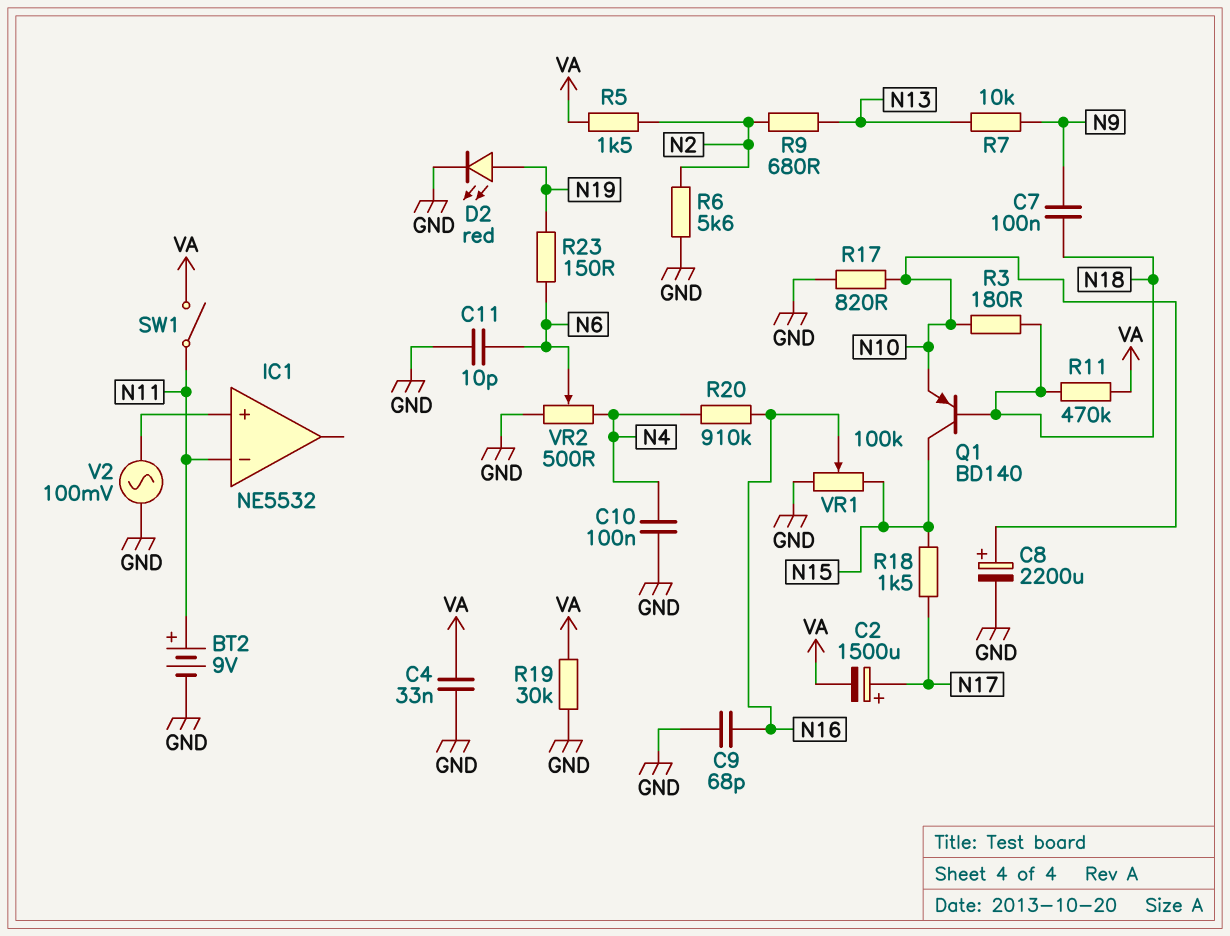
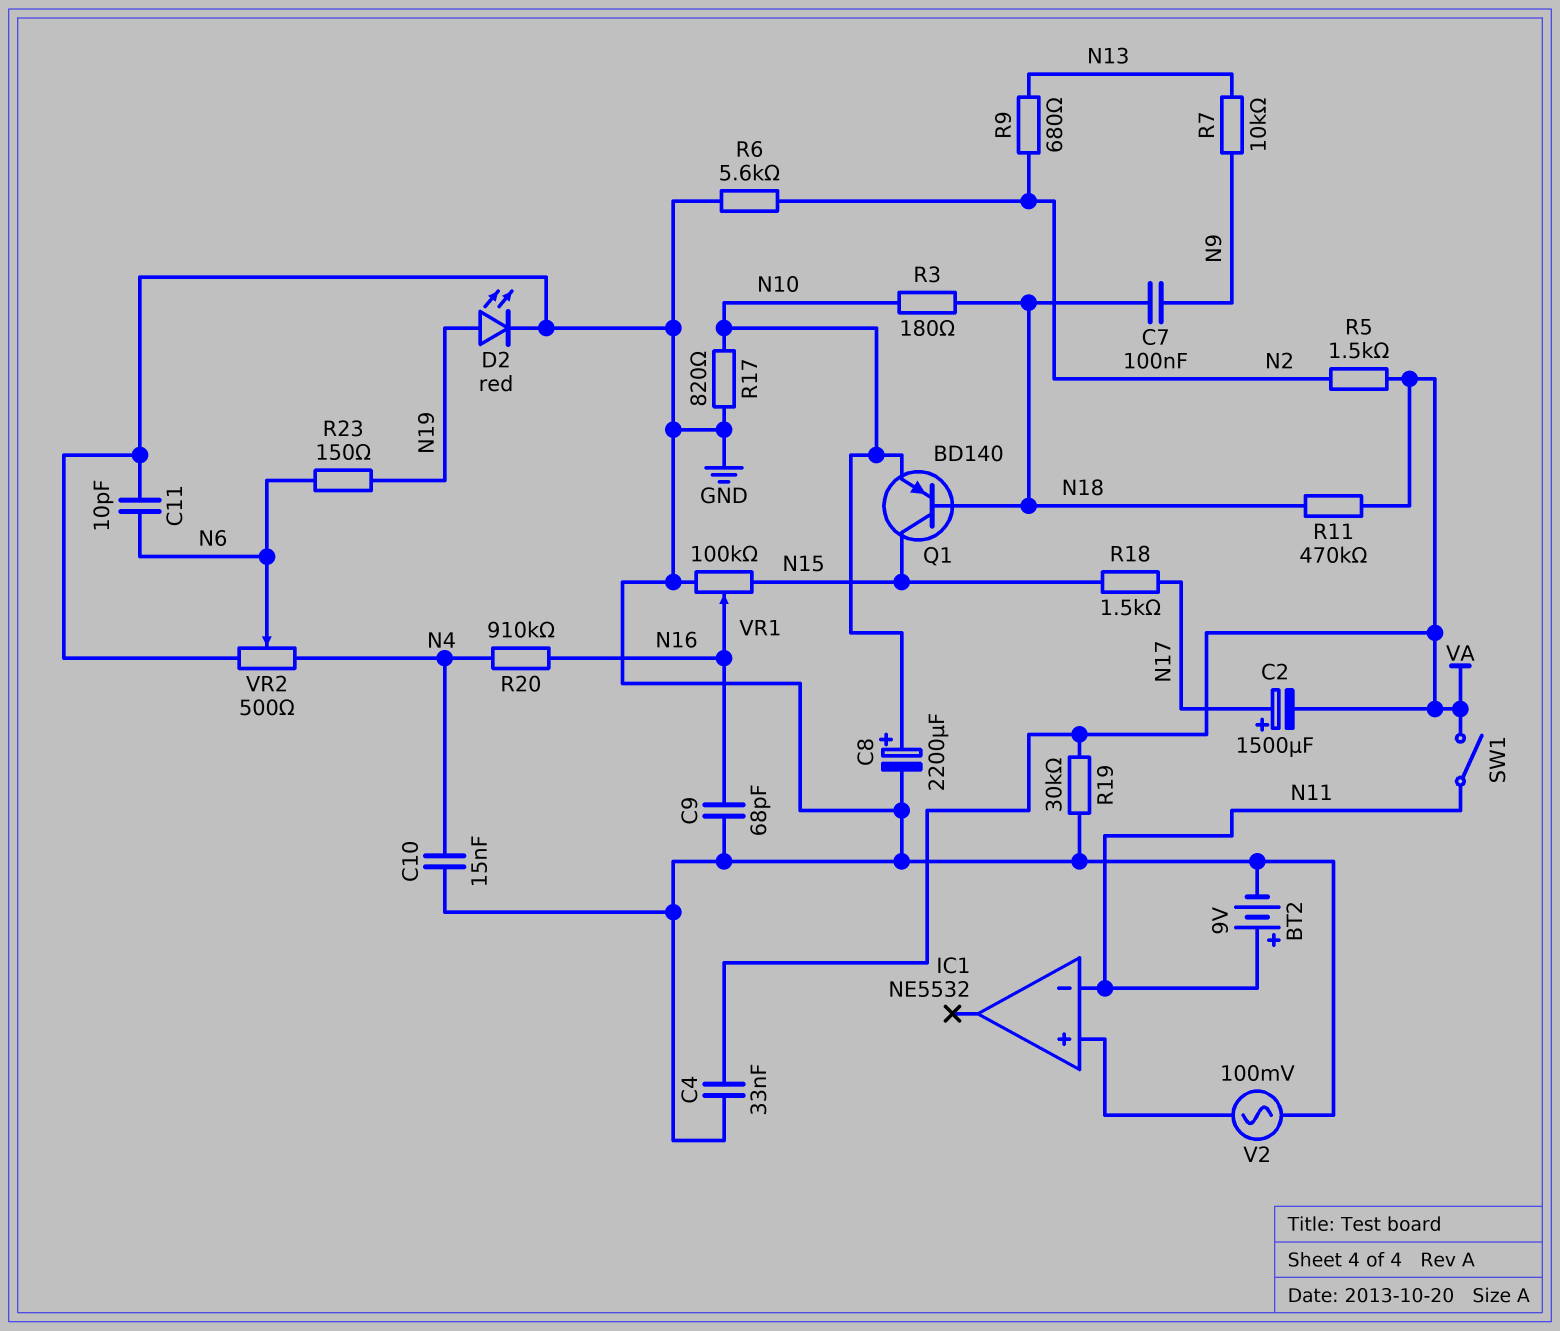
C10: 100nF (GND, N4) -> 15nF (GND, N4)

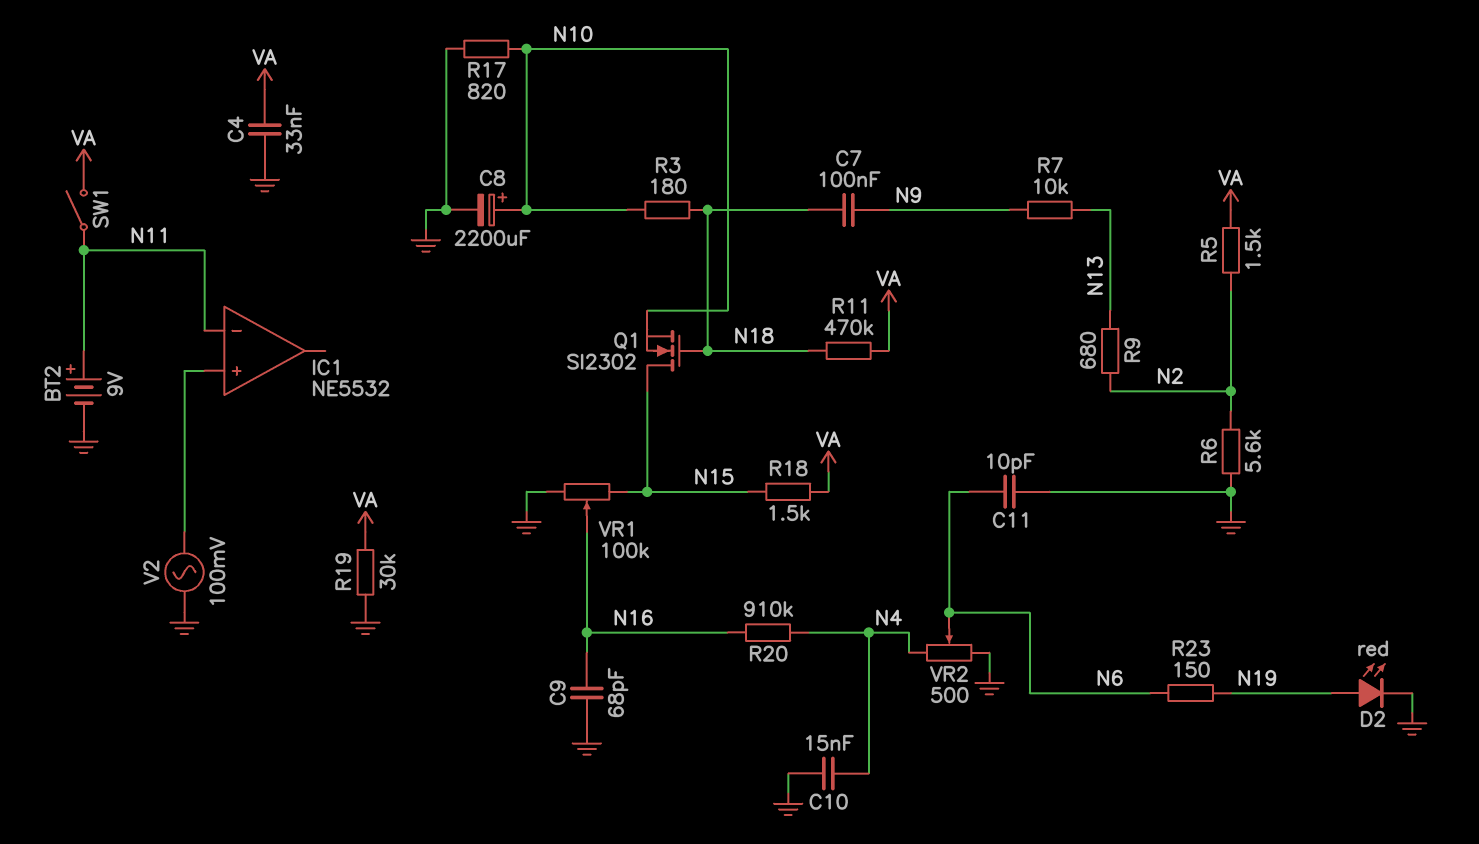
C2: 1500uF (plus N17, minus VA) -> none
Q1: PNP BD140 (B N18, C N15, E N10) -> NMOS SI2302 (G N18, D N15, S N10)
R18: 1.5k (N15, N17) -> 1.5k (N15, VA)

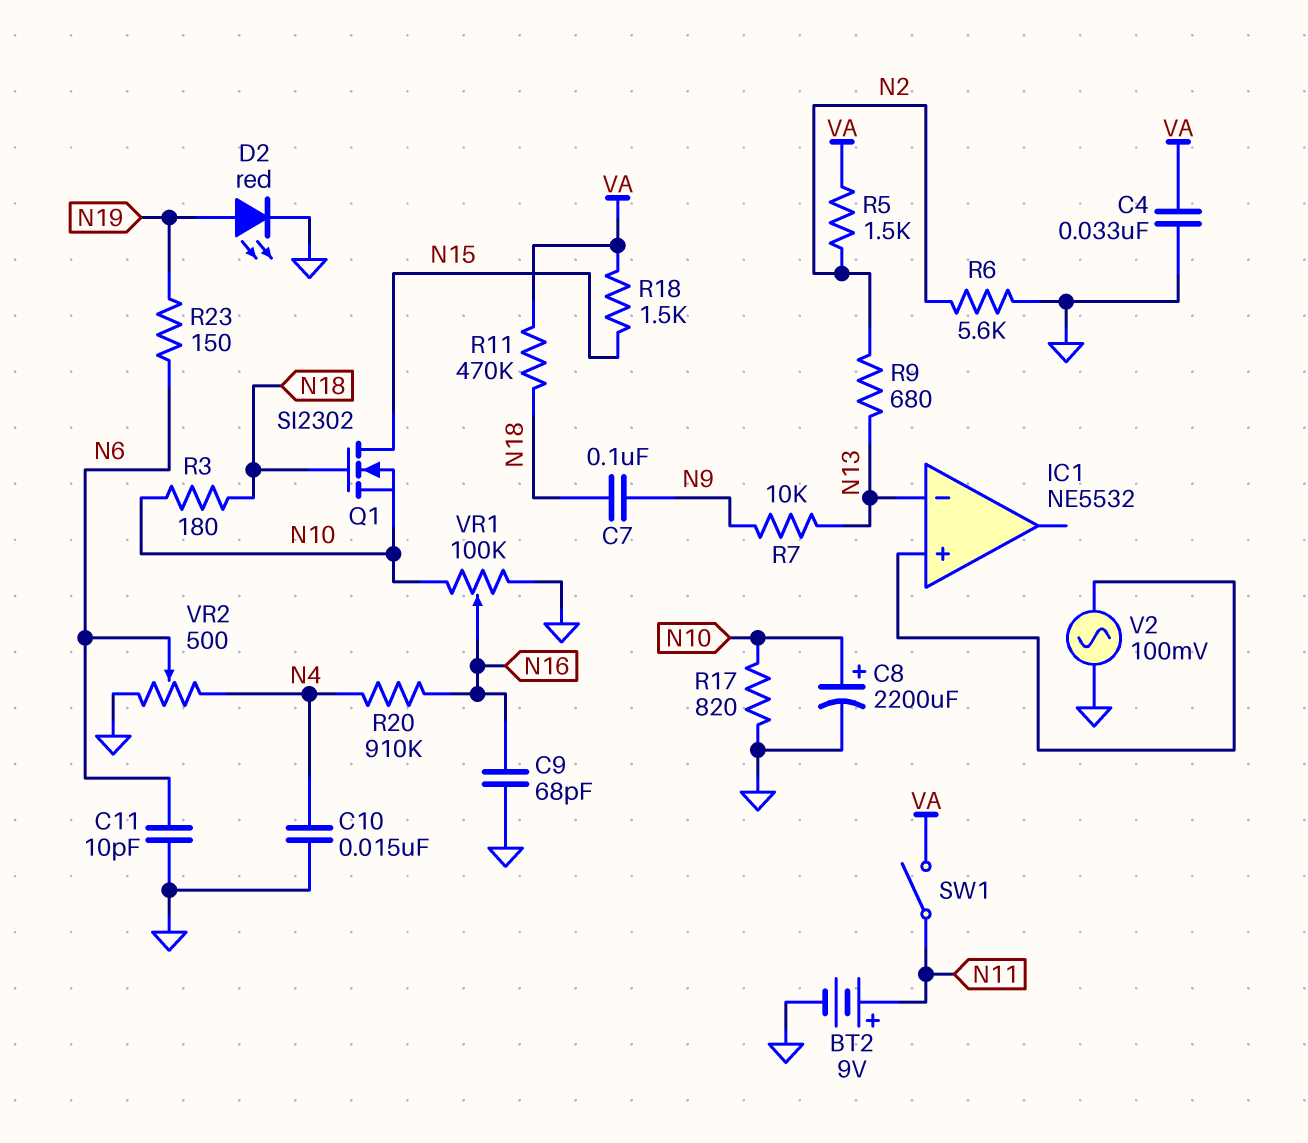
IC1 pin in-: N11 -> N13
R19: 30k (GND, VA) -> none
VR1: 100k (GND, N15, wiper N16) -> 100k (GND, N10, wiper N16)

